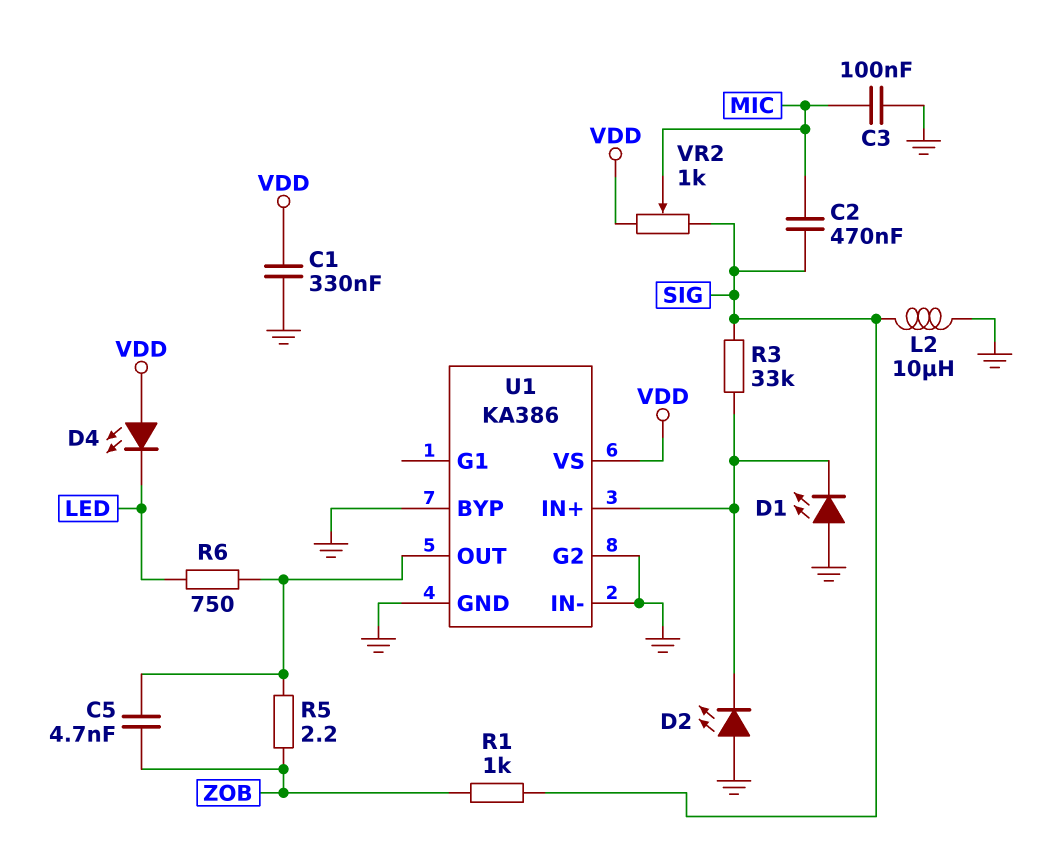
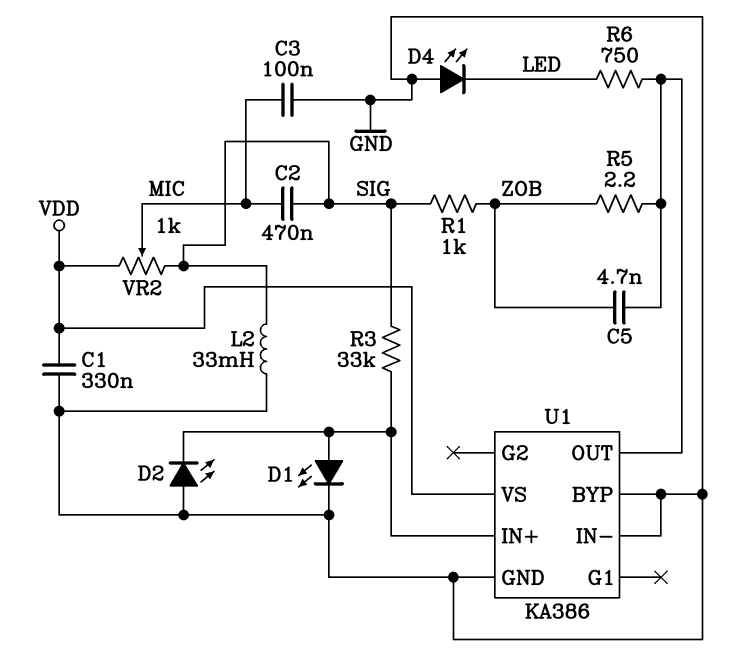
D1: LED (A GND, K U1/IN+) -> LED (A U1/IN+, K GND)
D4: LED (A VDD, K LED) -> LED (A GND, K LED)
L2: 10uH (GND, SIG) -> 33mH (GND, SIG)
U1 pin G2: GND -> none

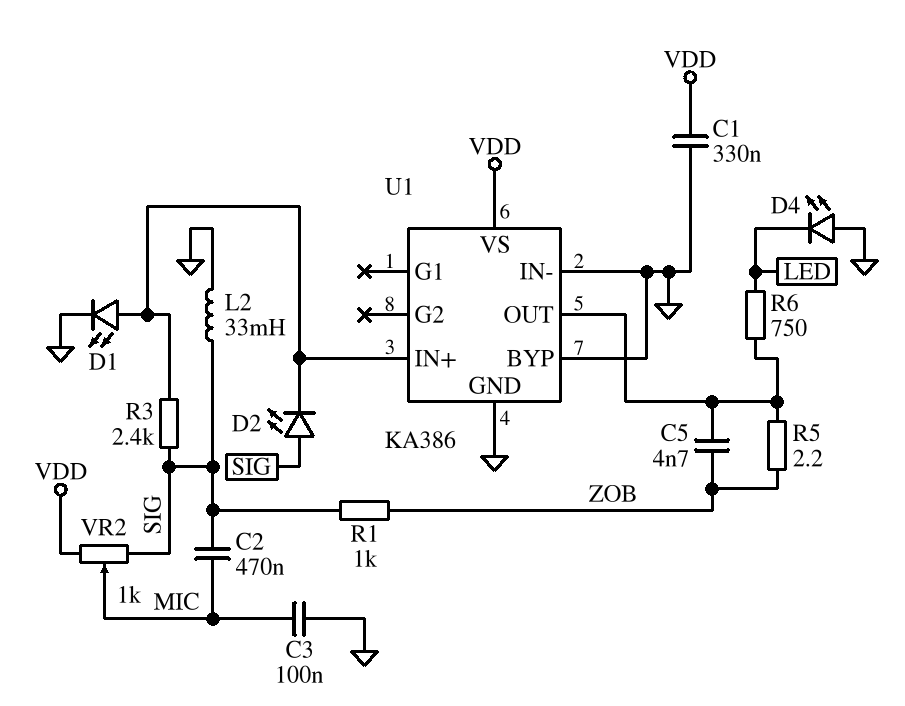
D2: LED (A GND, K U1/IN+) -> LED (A SIG, K U1/IN+)
R3: 33k (SIG, U1/IN+) -> 2.4k (SIG, U1/IN+)

